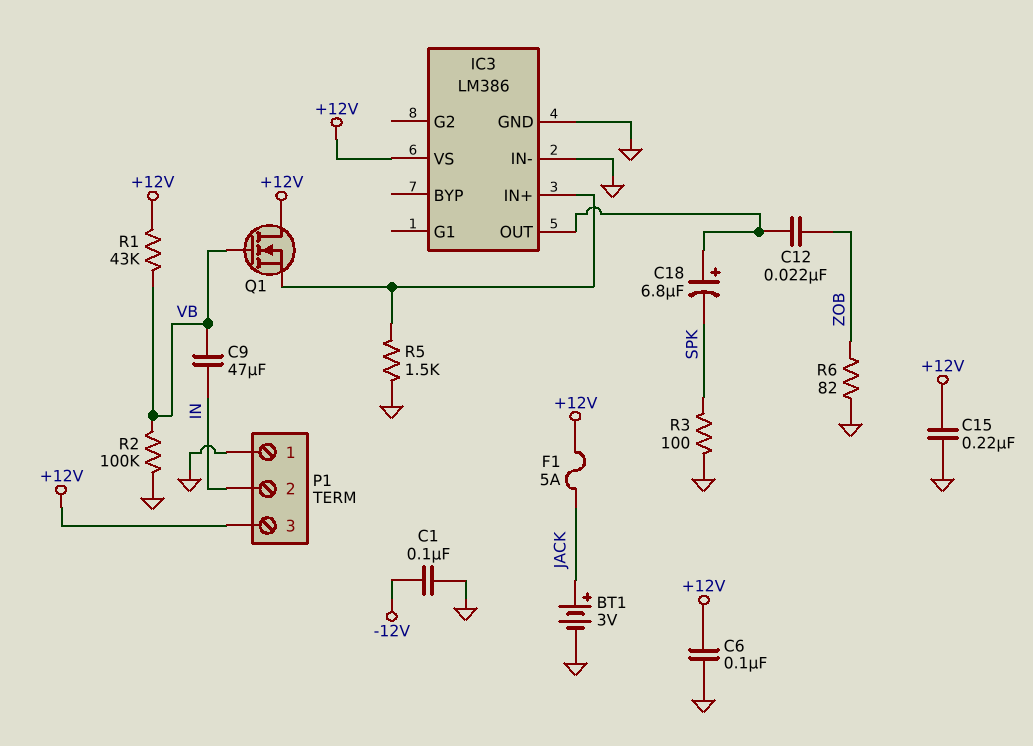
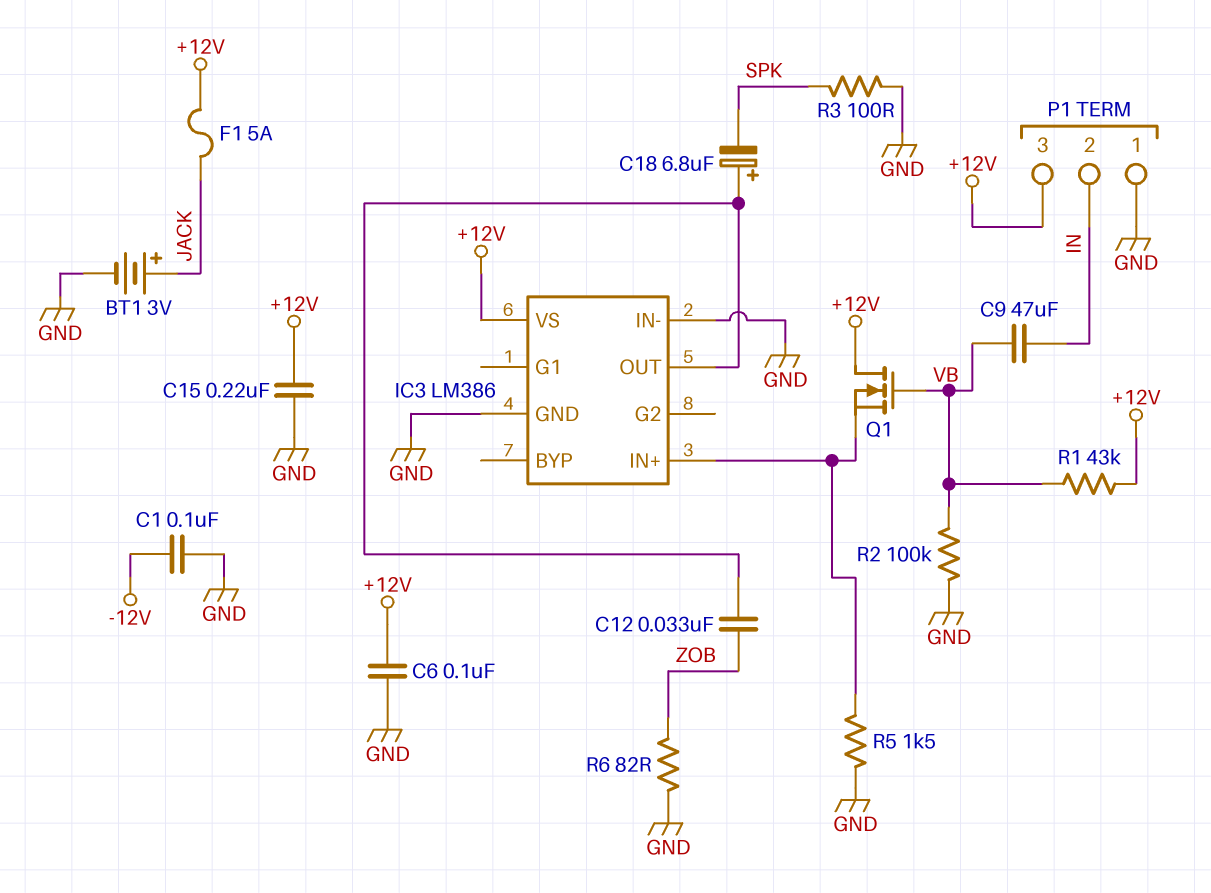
C12: 22nF (IC3/OUT, ZOB) -> 33nF (IC3/OUT, ZOB)

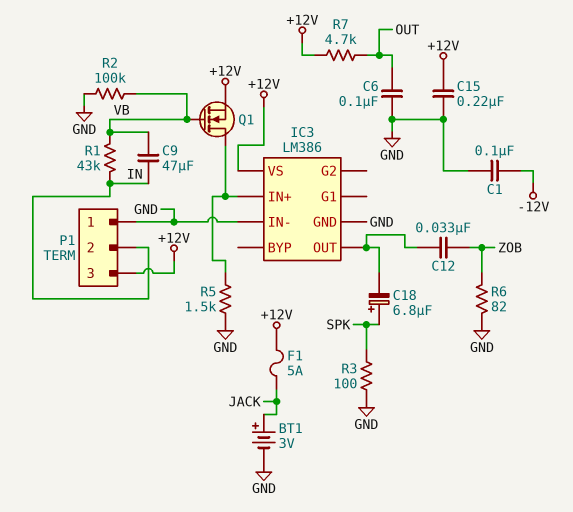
C6: 100nF (+12V, GND) -> 100nF (GND, OUT)
C18: 6.8uF (plus IC3/OUT, minus SPK) -> 6.8uF (plus SPK, minus IC3/OUT)
Q1: NMOS (G VB, D +12V, S IC3/IN+) -> NMOS (G VB, D IC3/IN+, S +12V)
R1: 43k (+12V, VB) -> 43k (IN, VB)
R7: none -> 4.7k (+12V, OUT)

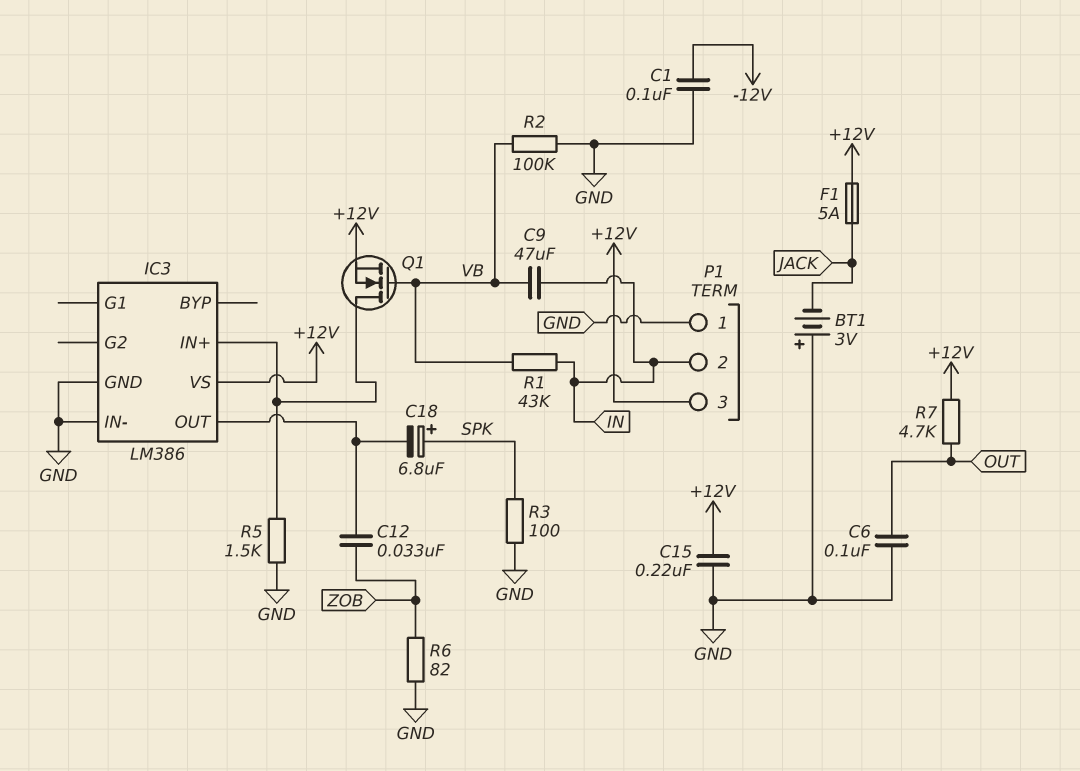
BT1: 3V (plus JACK, minus GND) -> 3V (plus GND, minus JACK)

